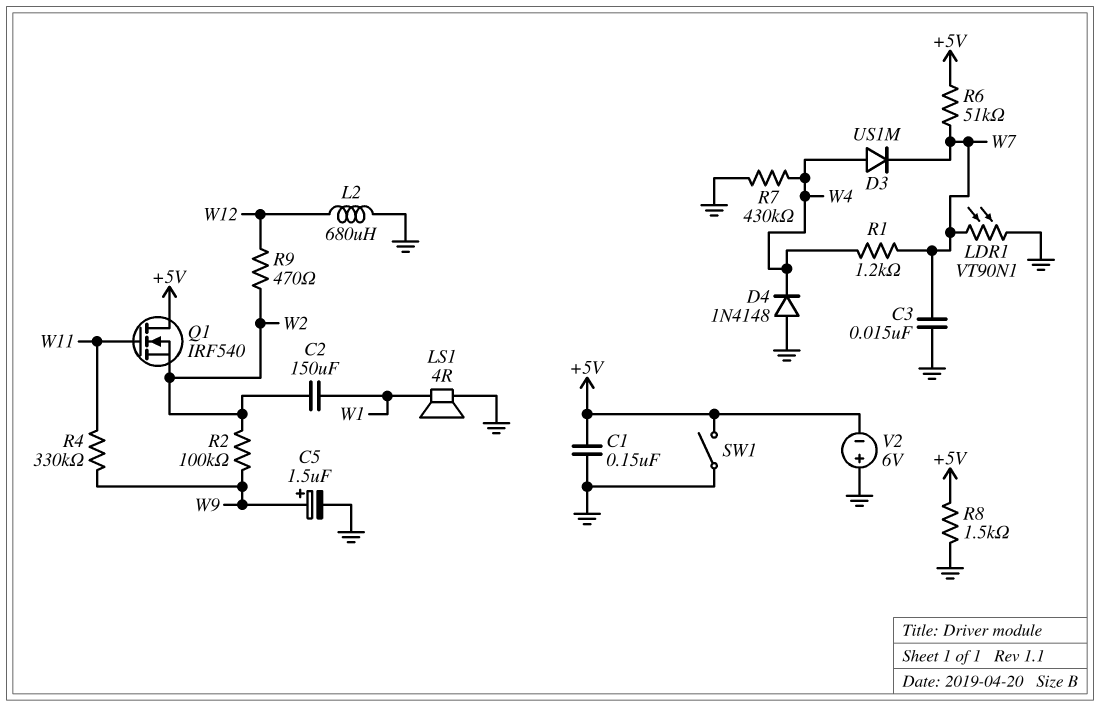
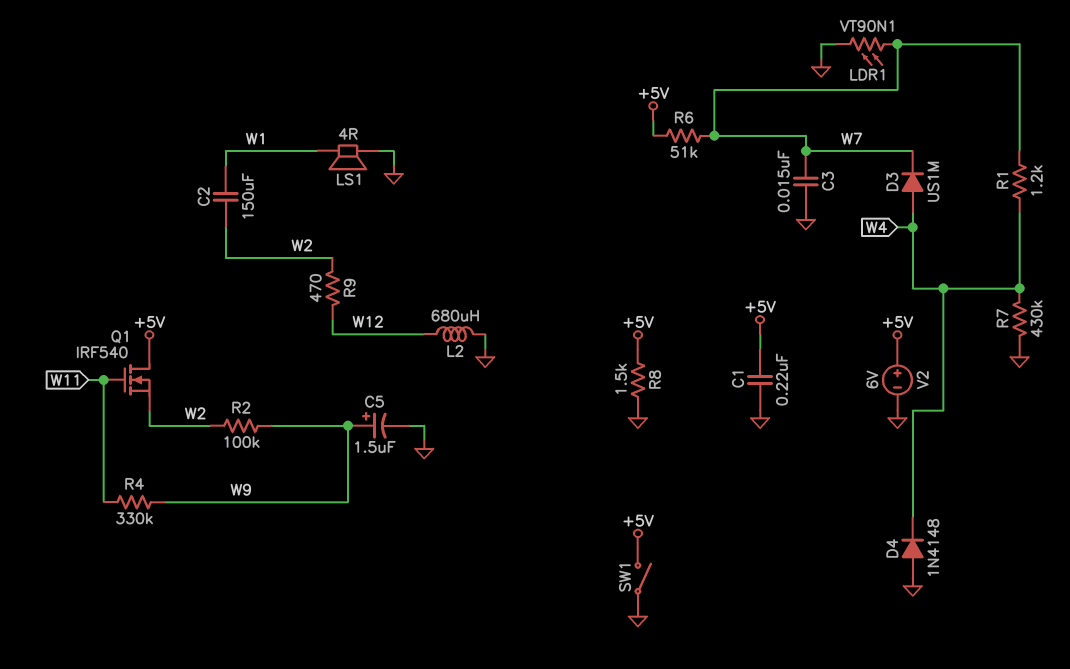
C1: 150nF (+5V, GND) -> 220nF (+5V, GND)
V2: 6V (plus GND, minus +5V) -> 6V (plus +5V, minus GND)

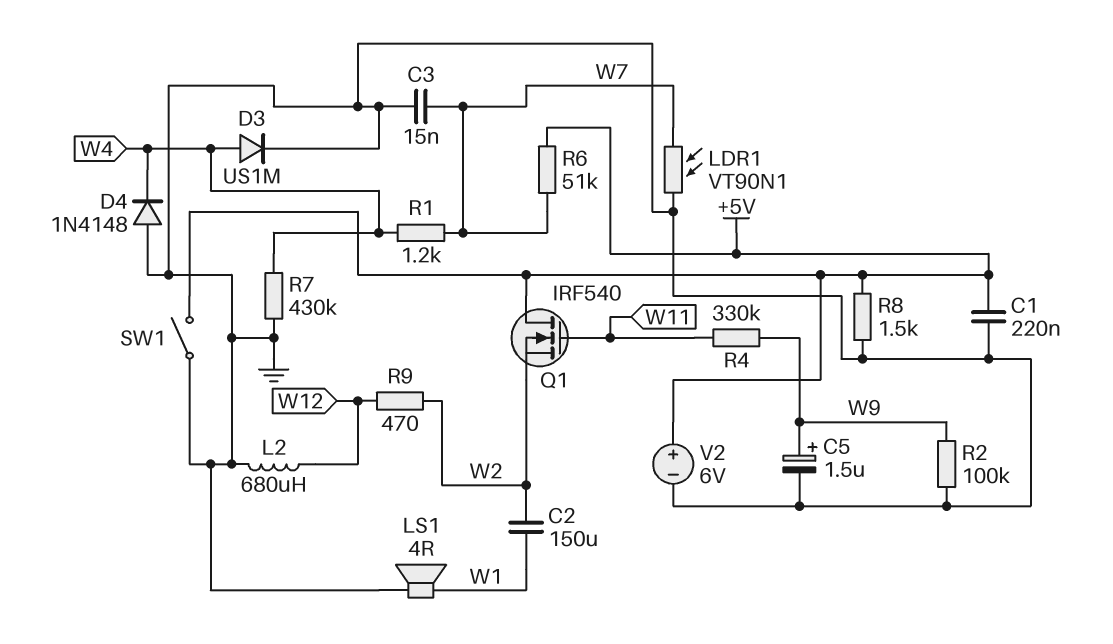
D3: diode US1M (A W4, K W7) -> diode US1M (A W4, K GND)
R2: 100k (W2, W9) -> 100k (GND, W9)

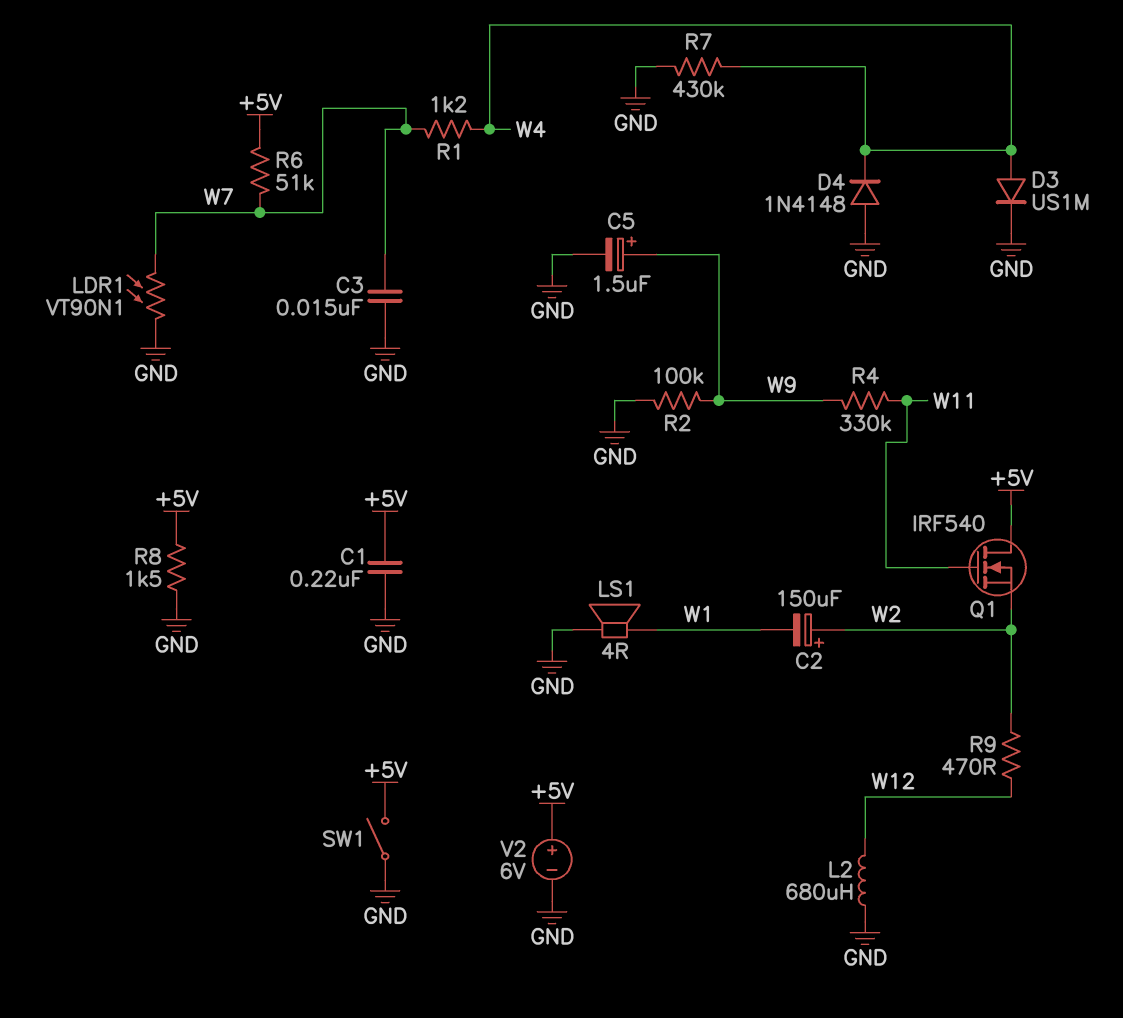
C2: 150uF (W1, W2) -> 150uF (plus W2, minus W1)

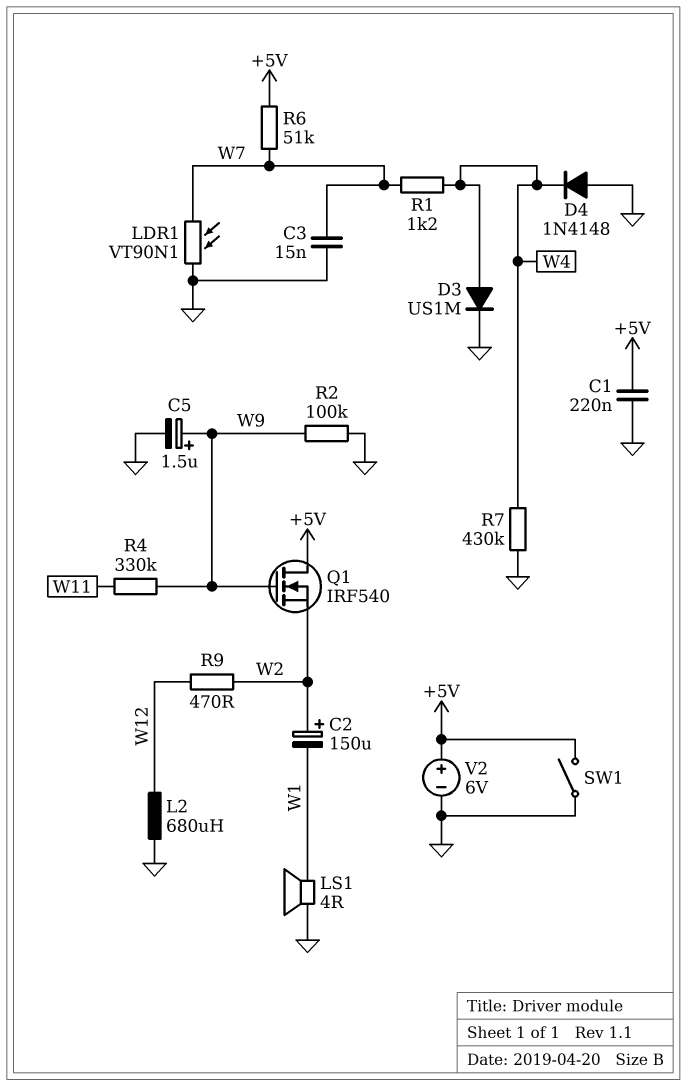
Q1: NMOS IRF540 (G W11, D +5V, S W2) -> NMOS IRF540 (G W9, D +5V, S W2)
R8: 1.5k (+5V, GND) -> none

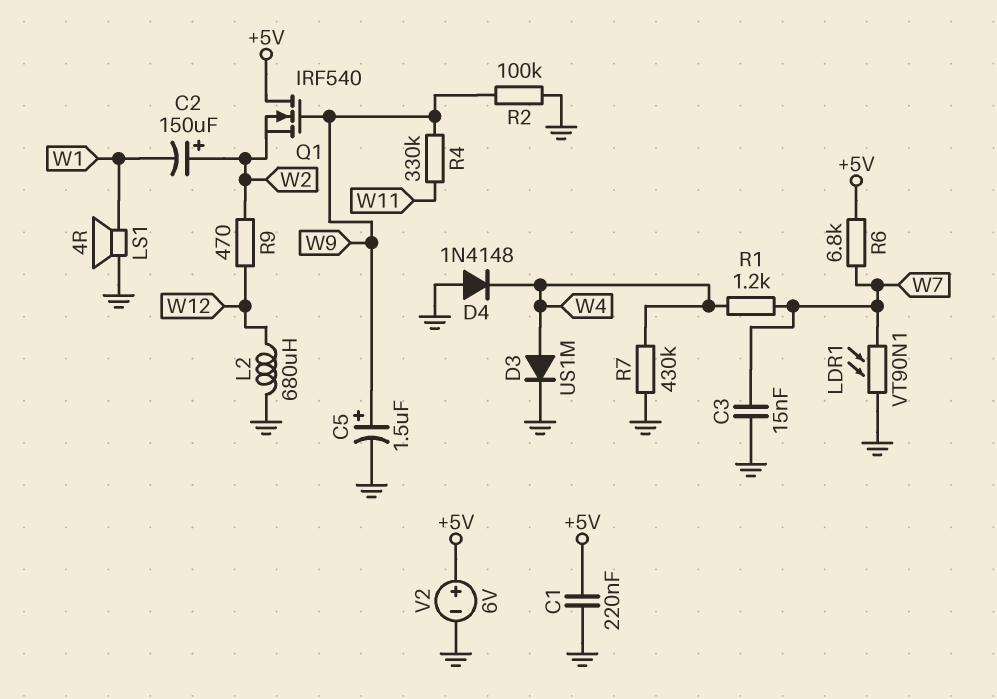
R6: 51k (+5V, W7) -> 6.8k (+5V, W7)
SW1: switch (+5V, GND) -> none

